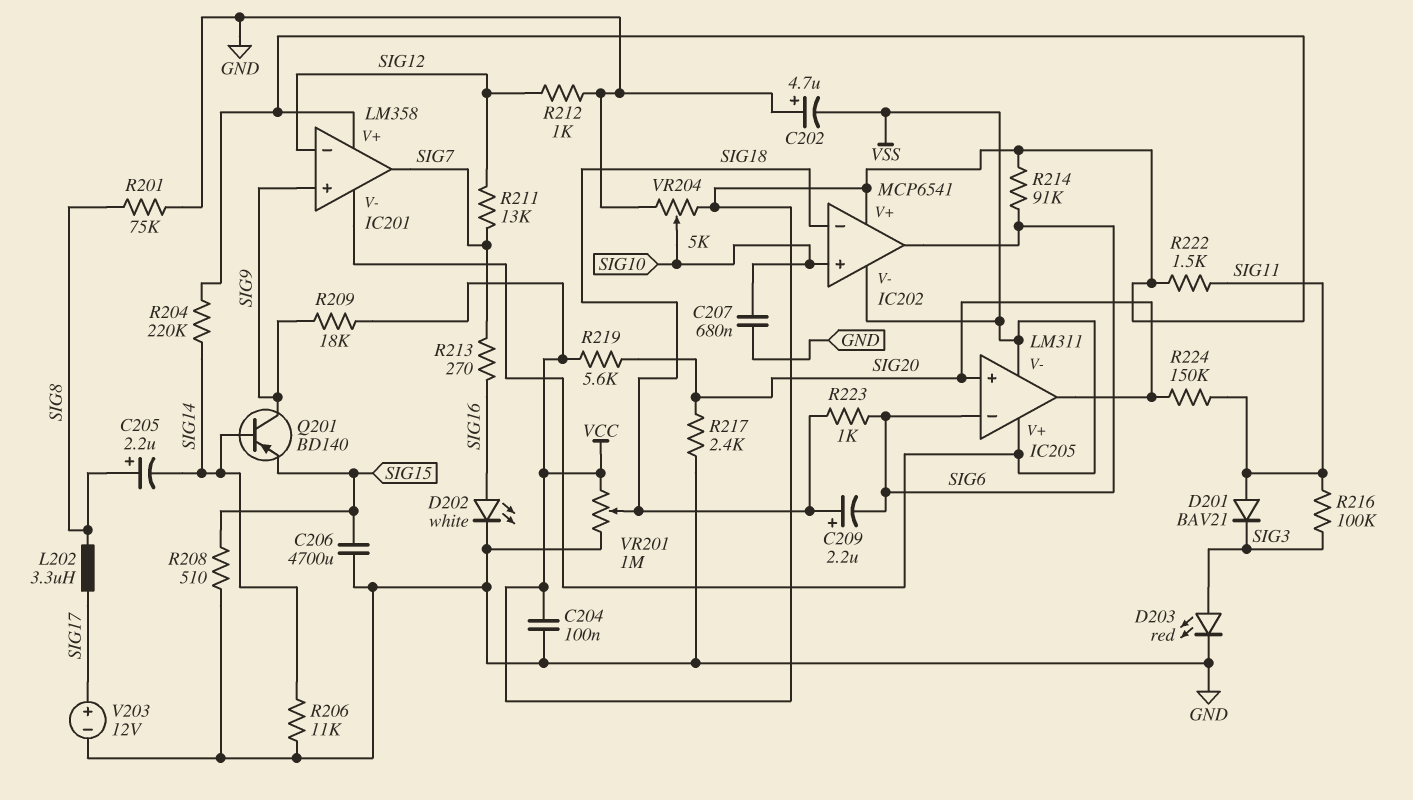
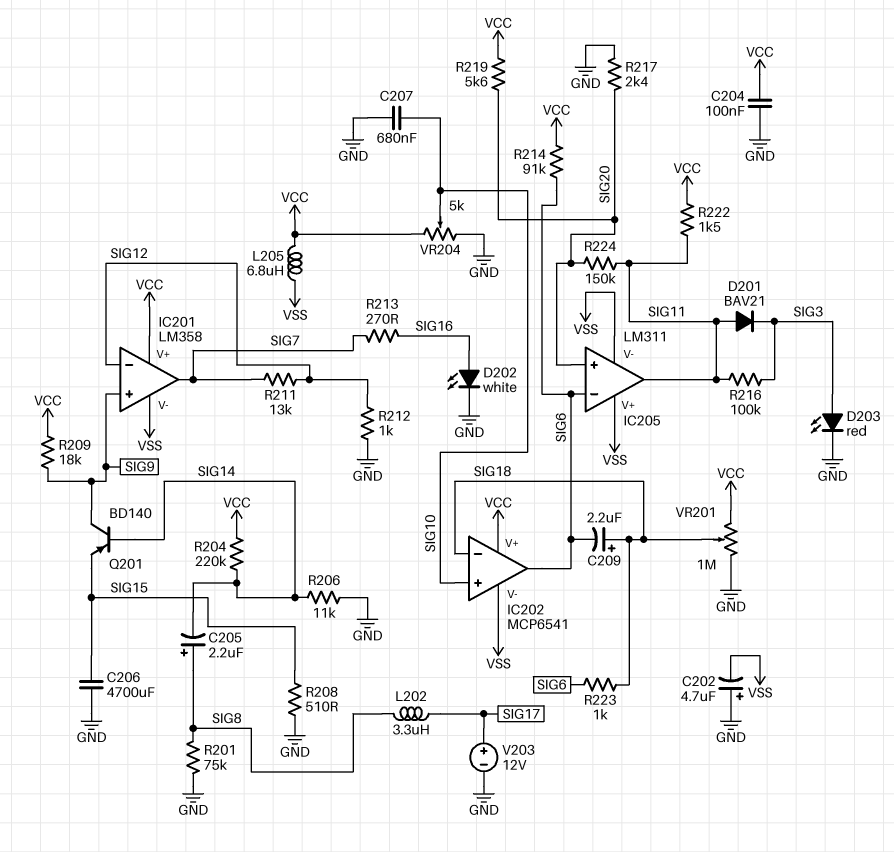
IC205 pin out: SIG20 -> SIG11
L205: none -> 6.8uH (VCC, VSS)

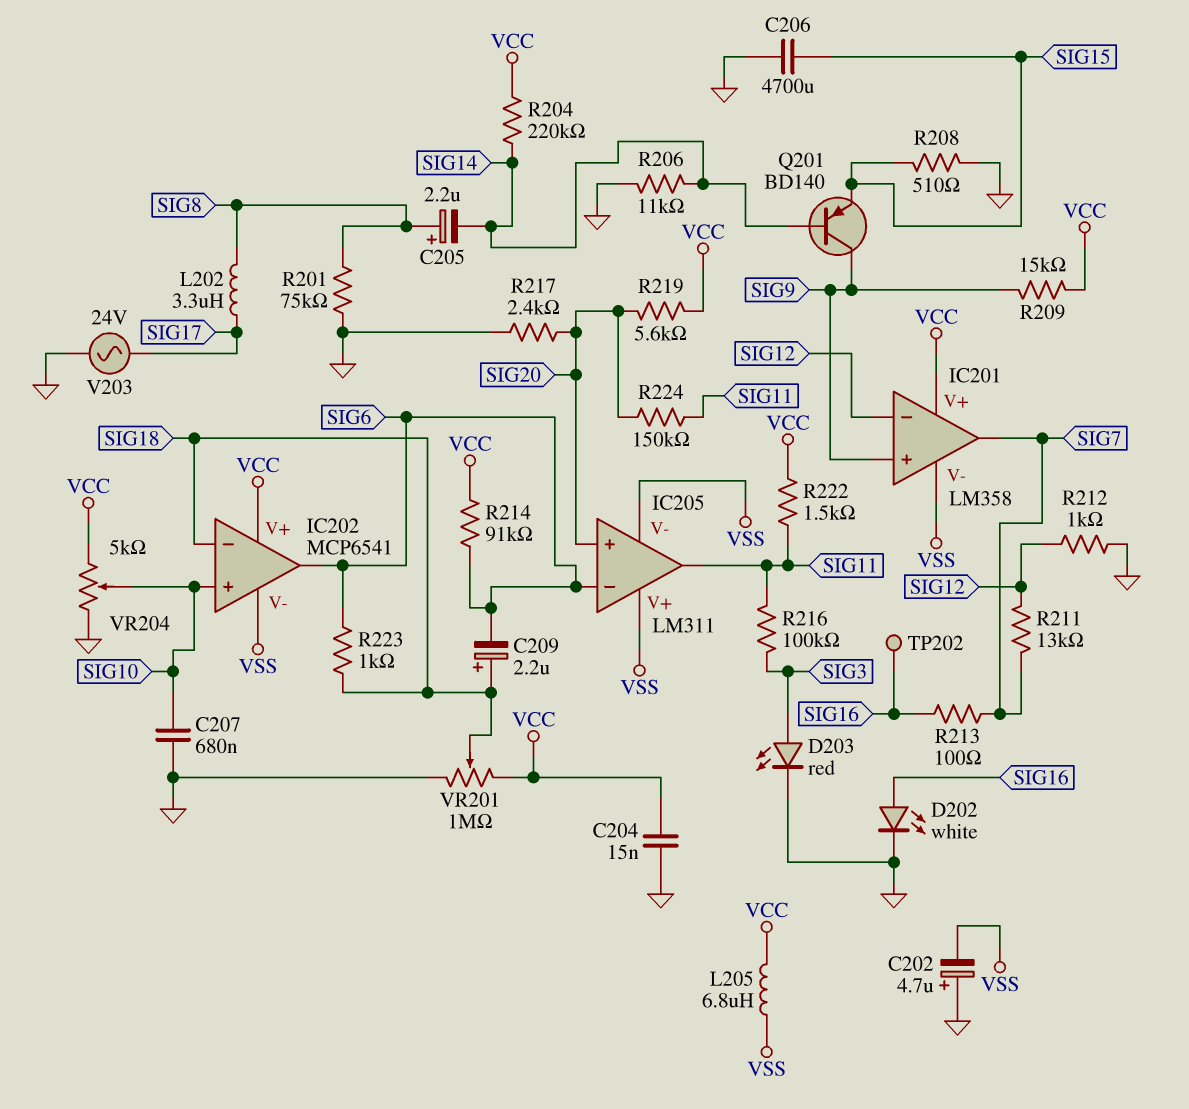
C204: 100nF (GND, VCC) -> 15nF (GND, VCC)
D201: diode BAV21 (A SIG11, K SIG3) -> none
R209: 18k (SIG9, VCC) -> 15k (SIG9, VCC)
R213: 270 (SIG7, SIG16) -> 100 (SIG7, SIG16)
TP202: none -> test point (SIG16)
V203: 12V (plus SIG17, minus GND) -> AC 24V (GND, SIG17)

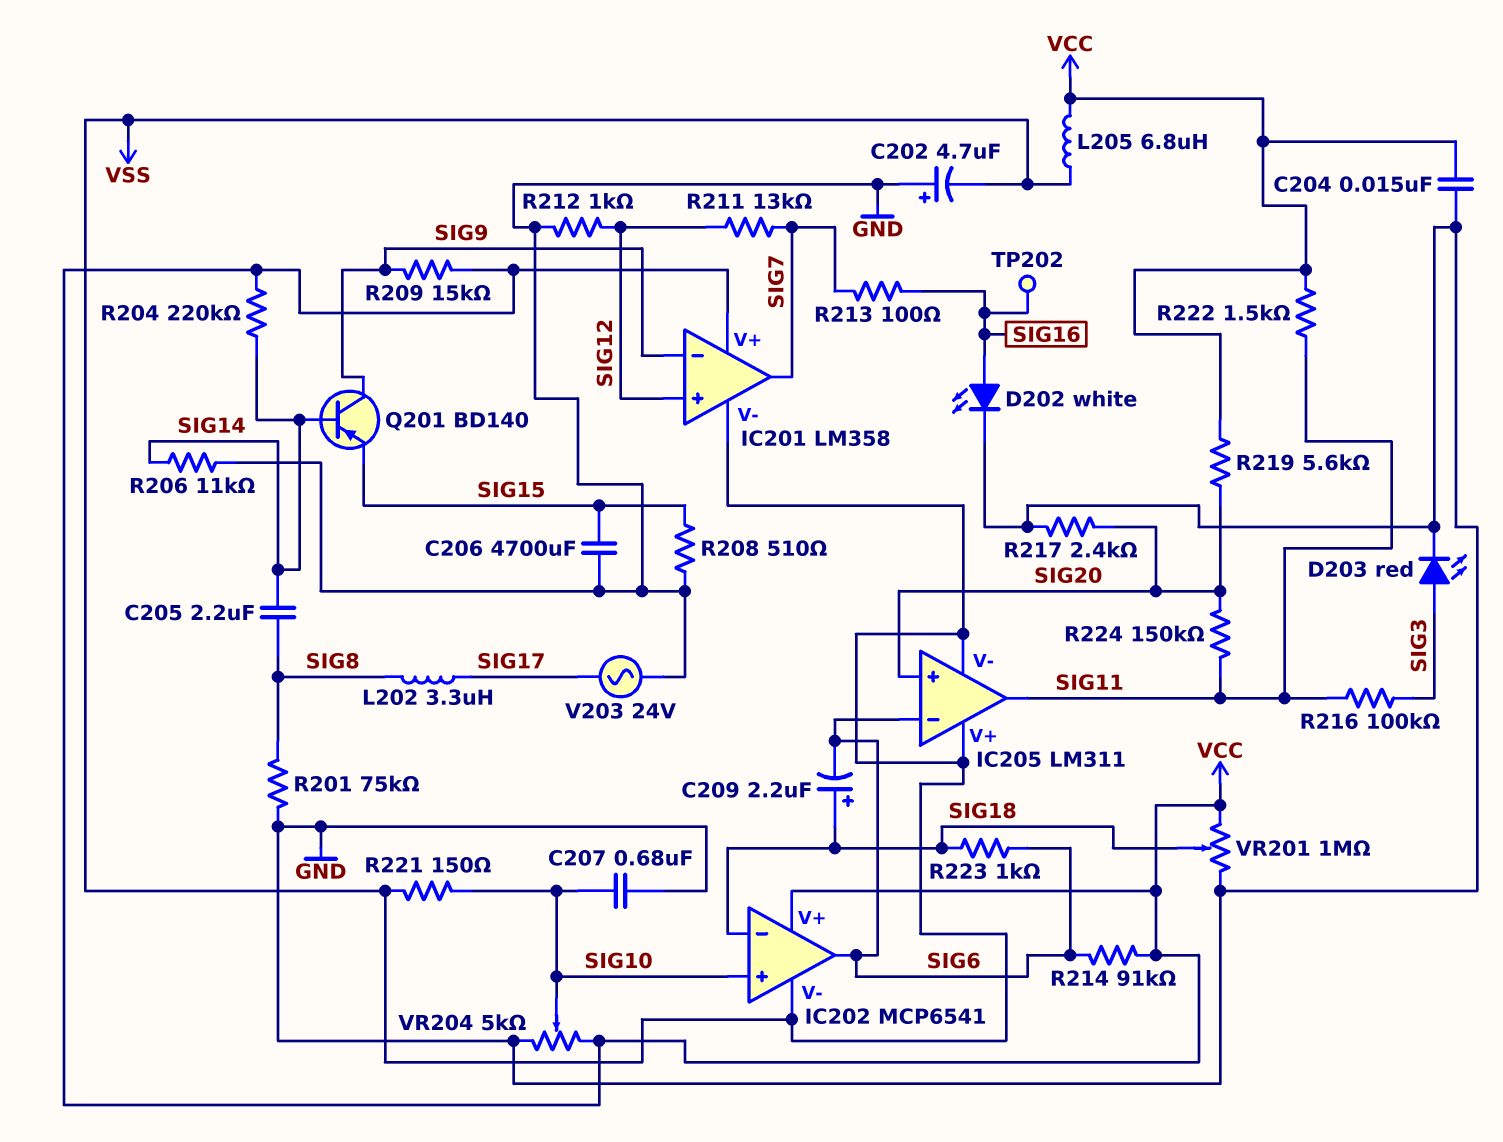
C205: 2.2uF (plus SIG8, minus SIG14) -> 2.2uF (SIG8, SIG14)
IC201 pin in+: SIG9 -> SIG12
IC201 pin in-: SIG12 -> SIG9
R221: none -> 150 (SIG10, VSS)

